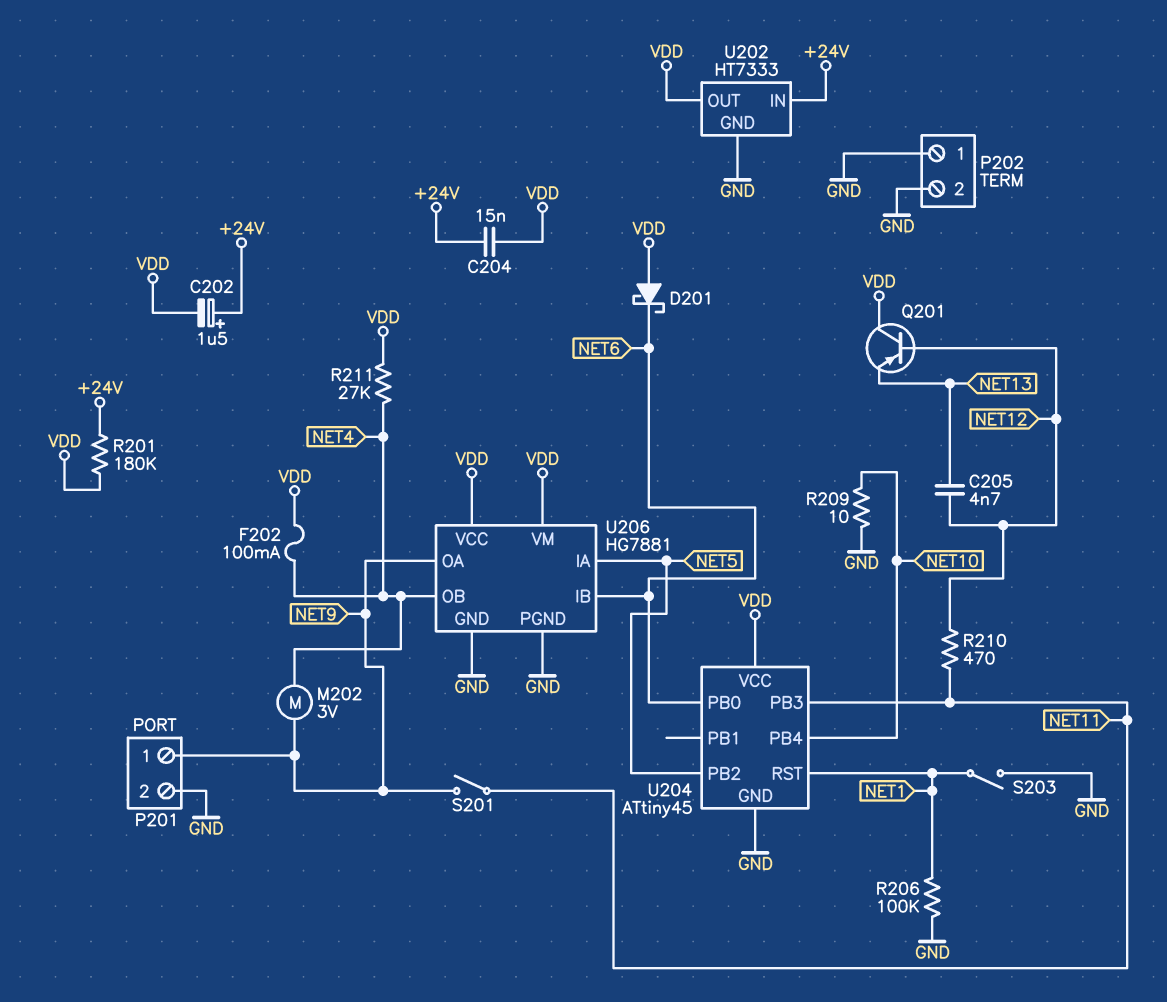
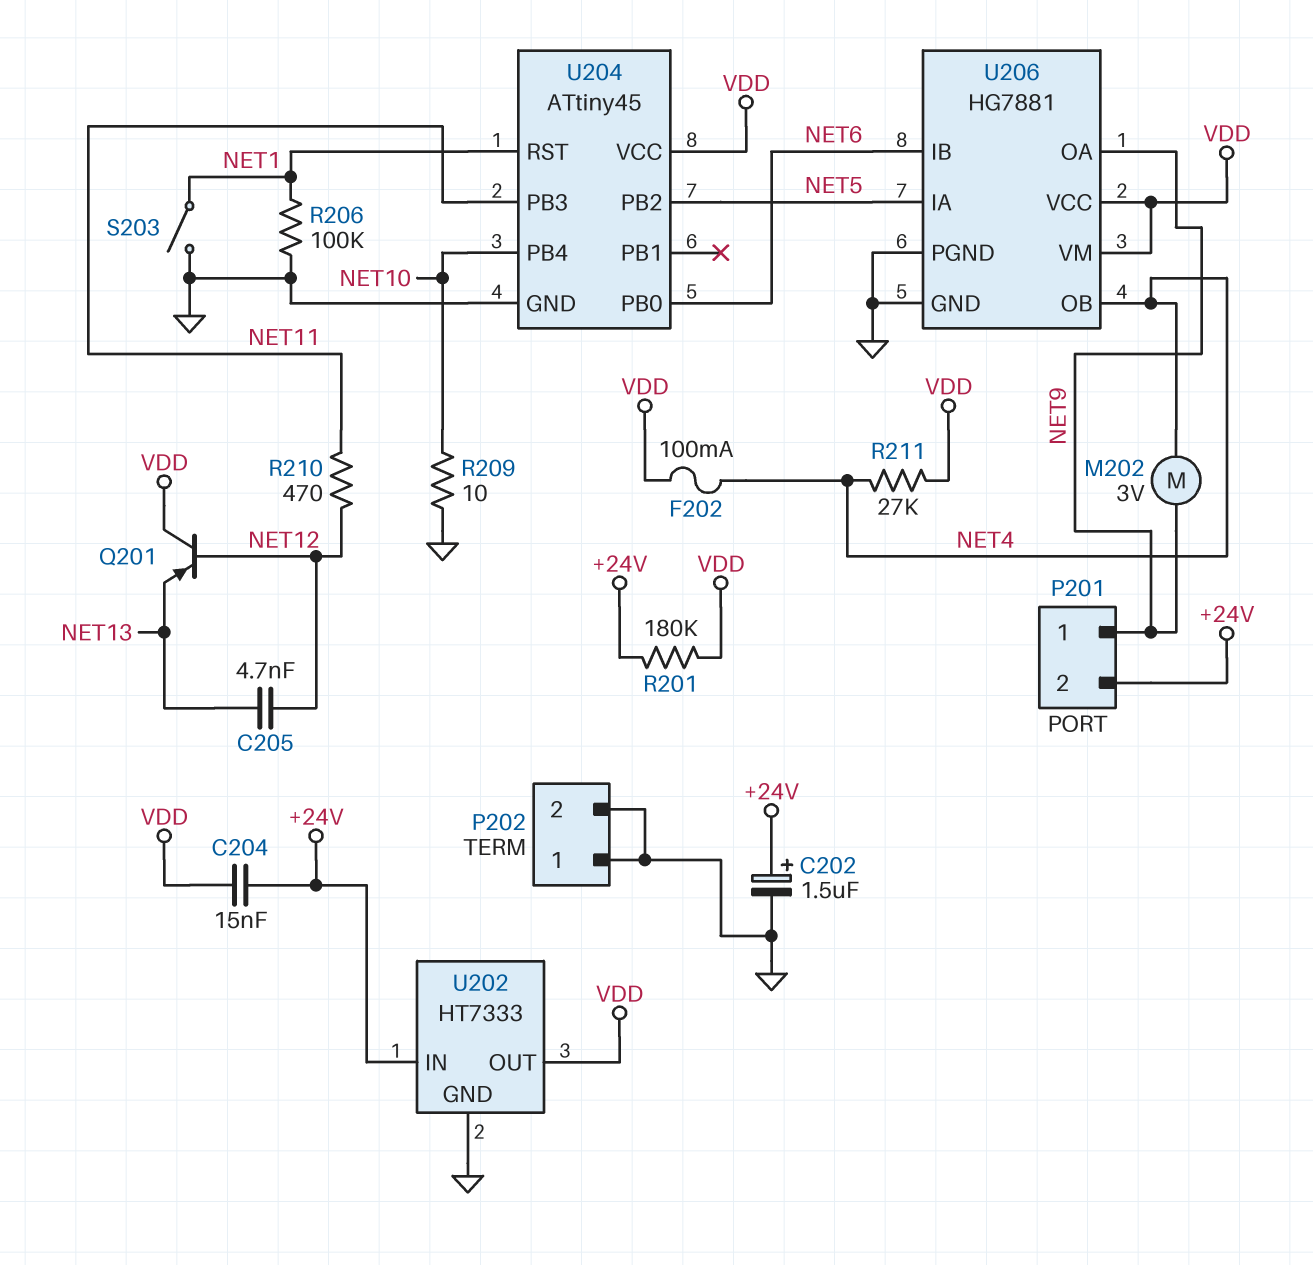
C202: 1.5uF (plus +24V, minus VDD) -> 1.5uF (plus +24V, minus GND)
D201: schottky (A VDD, K NET6) -> none
P201 pin 2: GND -> +24V
S201: switch (NET9, NET11) -> none

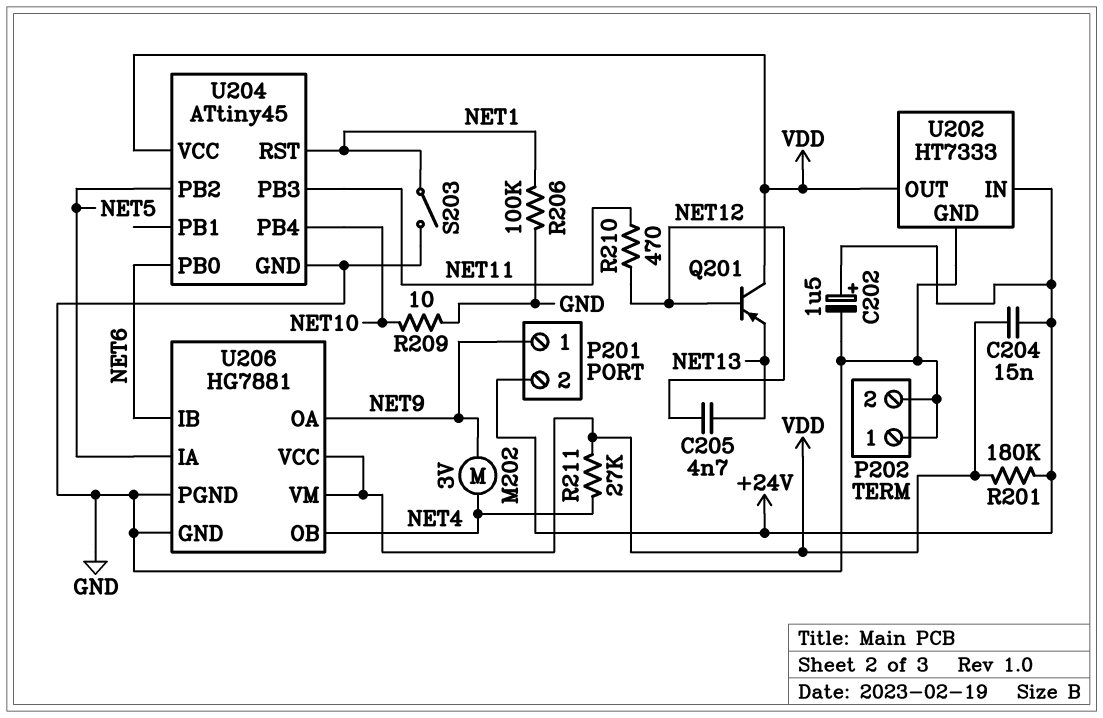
F202: 100mA (NET4, VDD) -> none

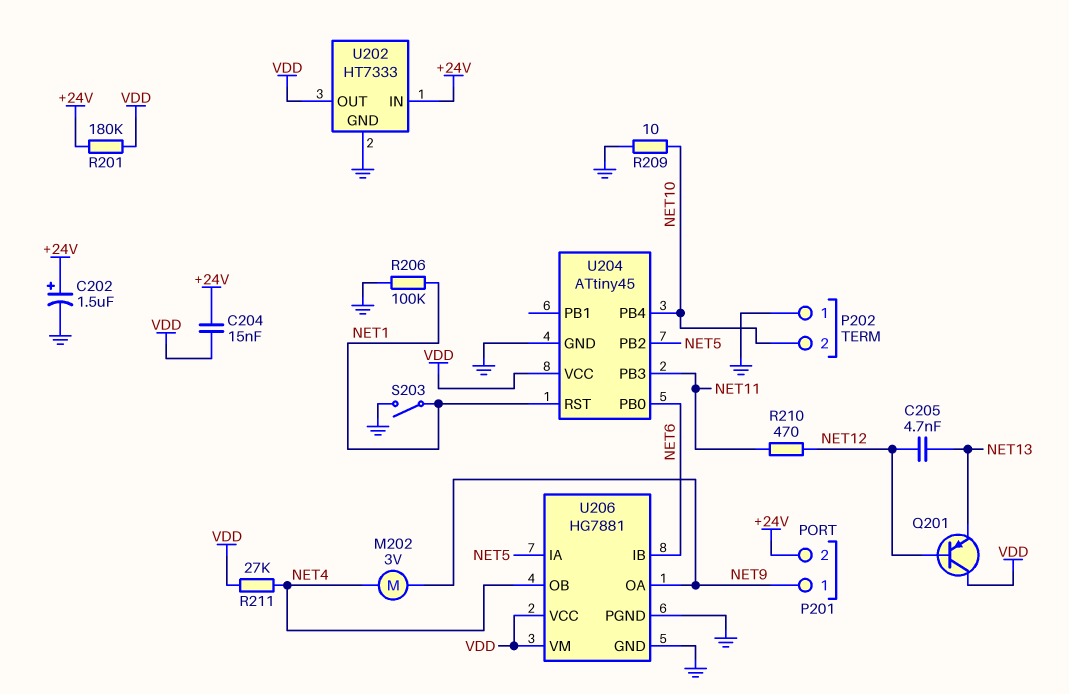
P202 pin 2: GND -> NET10

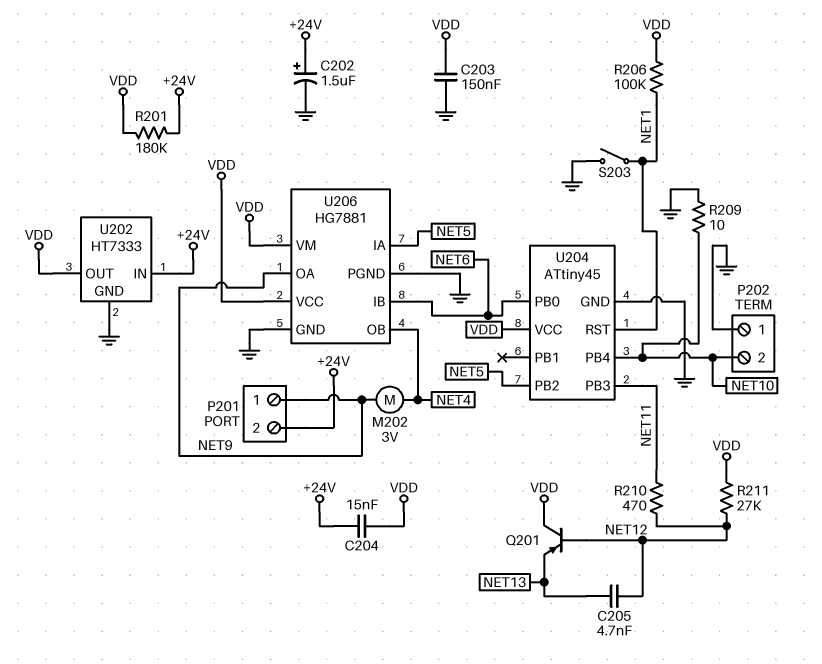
C203: none -> 150nF (GND, VDD)
R206: 100k (GND, NET1) -> 100k (NET1, VDD)
R211: 27k (NET4, VDD) -> 27k (NET12, VDD)

